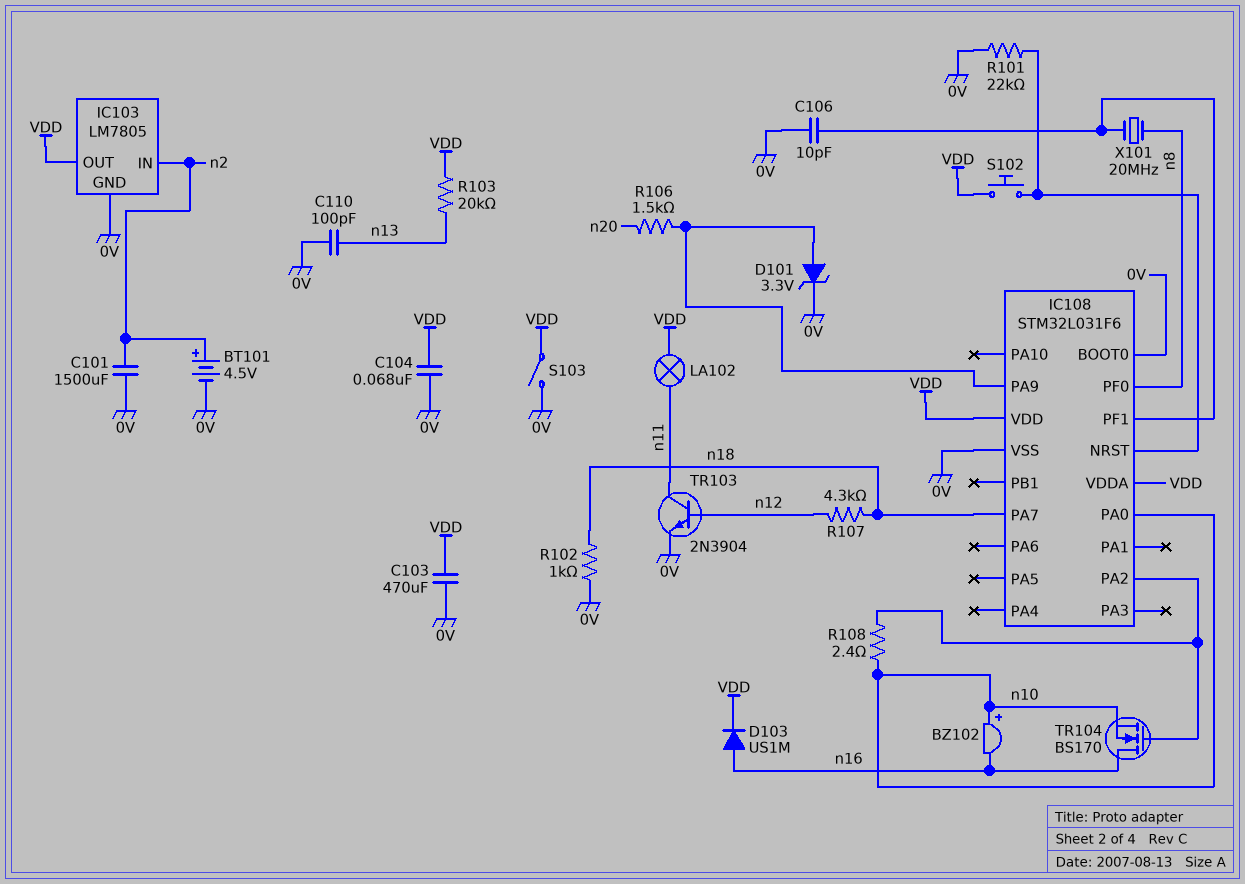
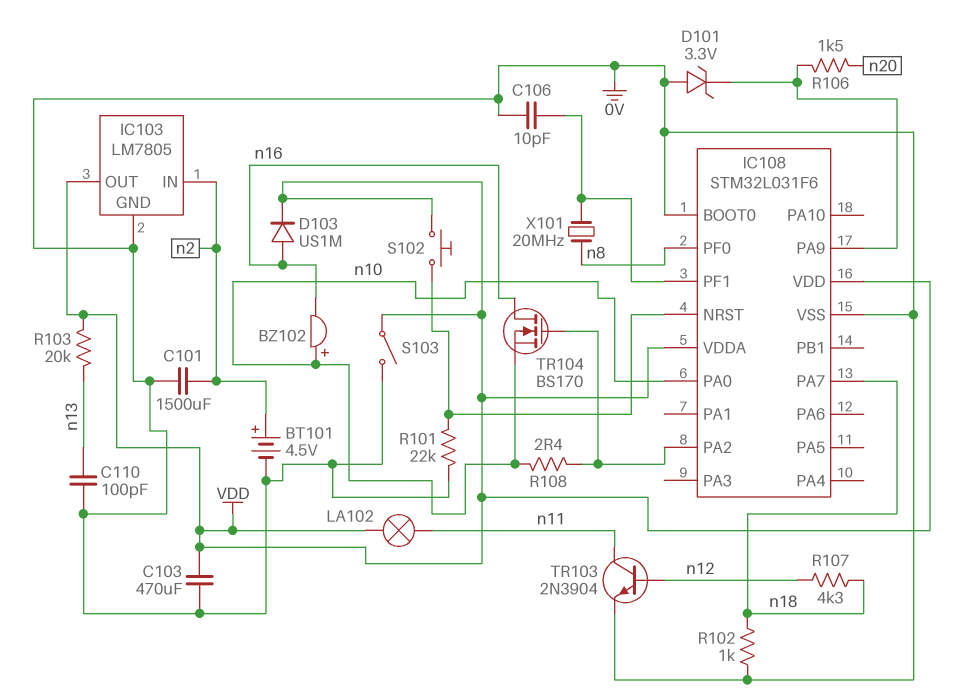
C104: 68nF (0V, VDD) -> none
D101: zener 3.3V (A IC108/PA9, K 0V) -> zener 3.3V (A 0V, K IC108/PA9)

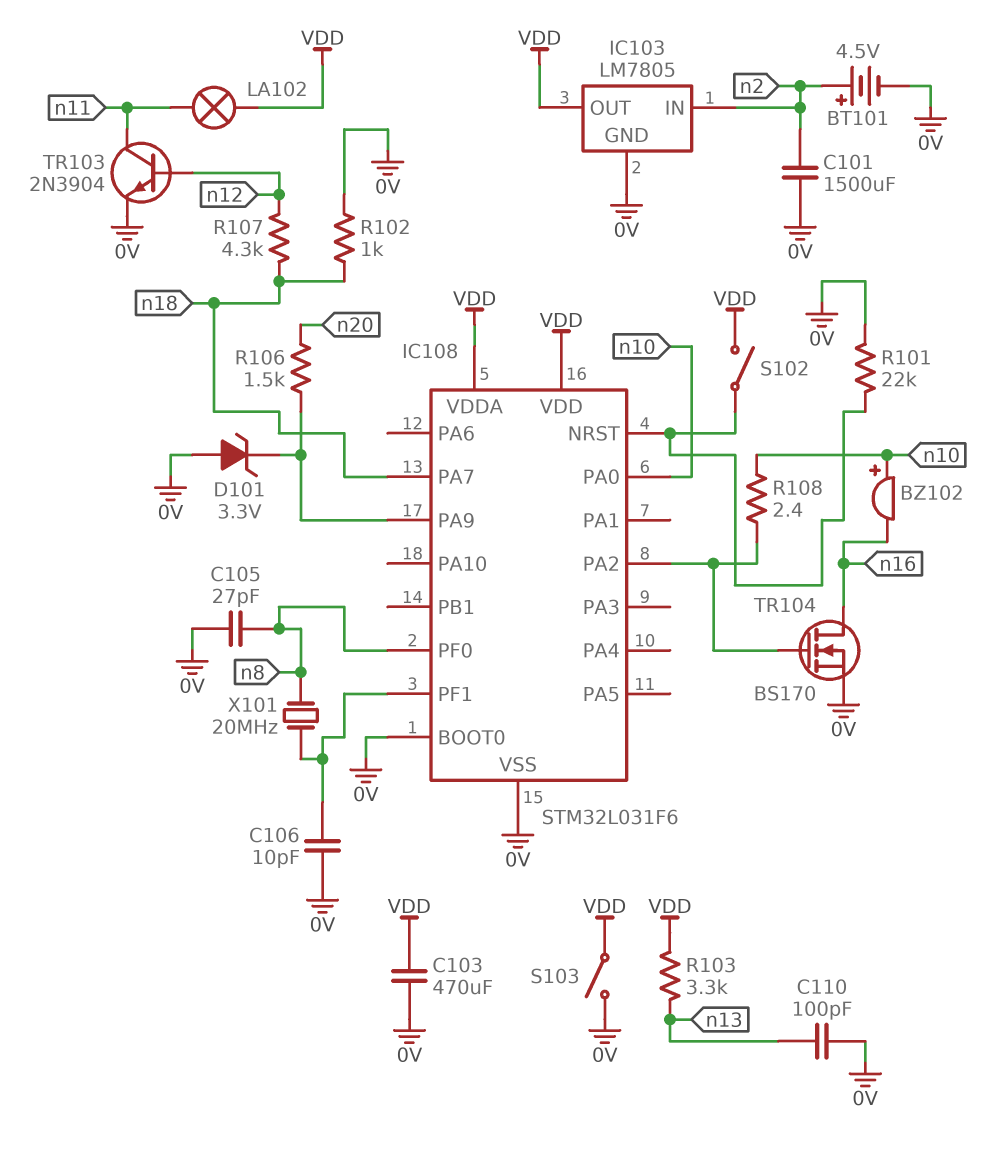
C105: none -> 27pF (0V, n8)
D103: diode US1M (A n16, K VDD) -> none
R103: 20k (VDD, n13) -> 3.3k (VDD, n13)
S102: button (IC108/NRST, VDD) -> switch (IC108/NRST, VDD)
TR104: NMOS BS170 (G IC108/PA2, D n16, S n10) -> NMOS BS170 (G IC108/PA2, D n16, S 0V)

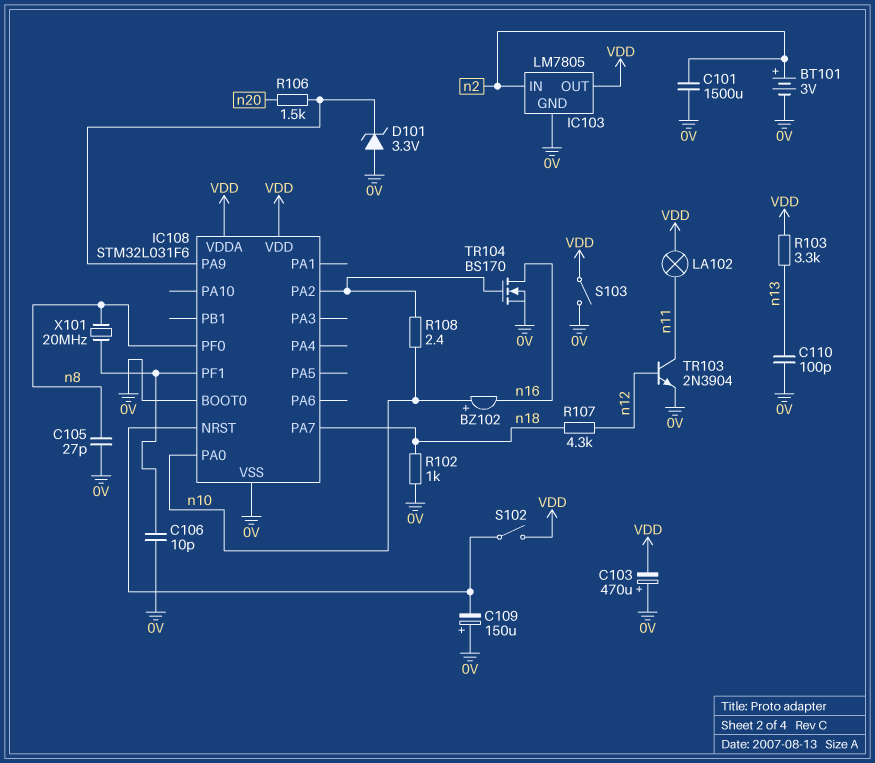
BT101: 4.5V (plus n2, minus 0V) -> 3V (plus n2, minus 0V)
C103: 470uF (0V, VDD) -> 470uF (plus 0V, minus VDD)
C109: none -> 150uF (plus 0V, minus IC108/NRST)
R101: 22k (0V, IC108/NRST) -> none

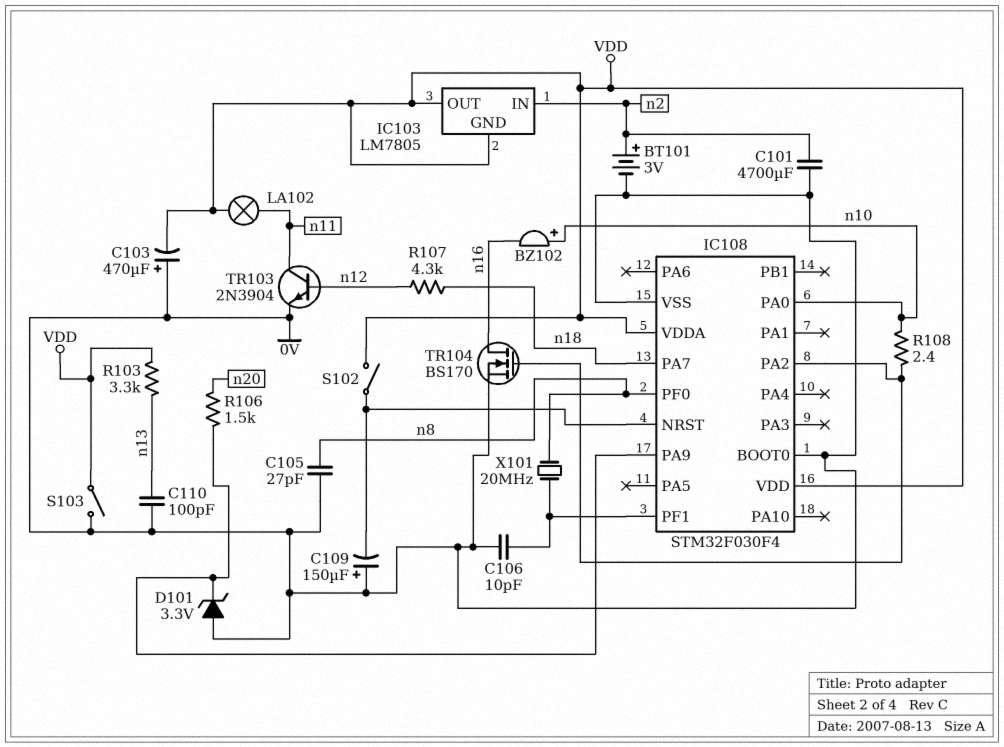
C101: 1500uF (0V, n2) -> 4700uF (0V, n2)
IC103 pin GND: 0V -> VDD
IC108: STM32L031F6 -> STM32F030F4
R102: 1k (0V, n18) -> none

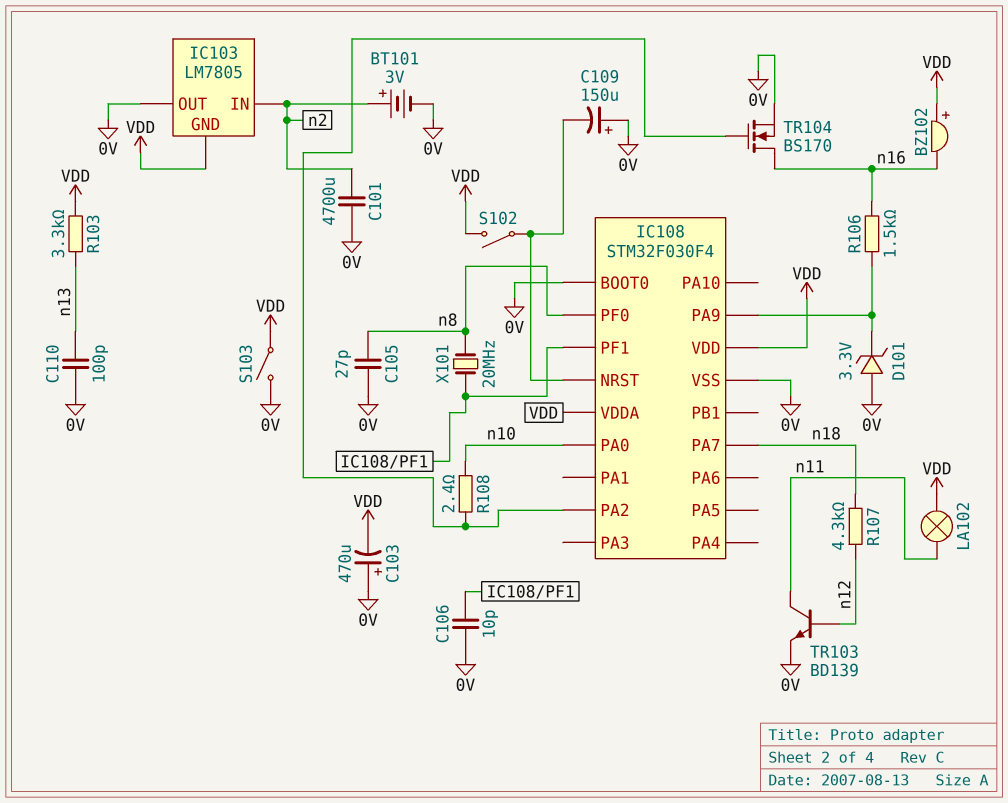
BZ102: buzzer (plus n10, minus n16) -> buzzer (plus VDD, minus n16)
IC103 pin OUT: VDD -> 0V
R106: 1.5k (IC108/PA9, n20) -> 1.5k (IC108/PA9, n16)
TR103: NPN 2N3904 (B n12, C n11, E 0V) -> NPN BD139 (B n12, C n11, E 0V)

